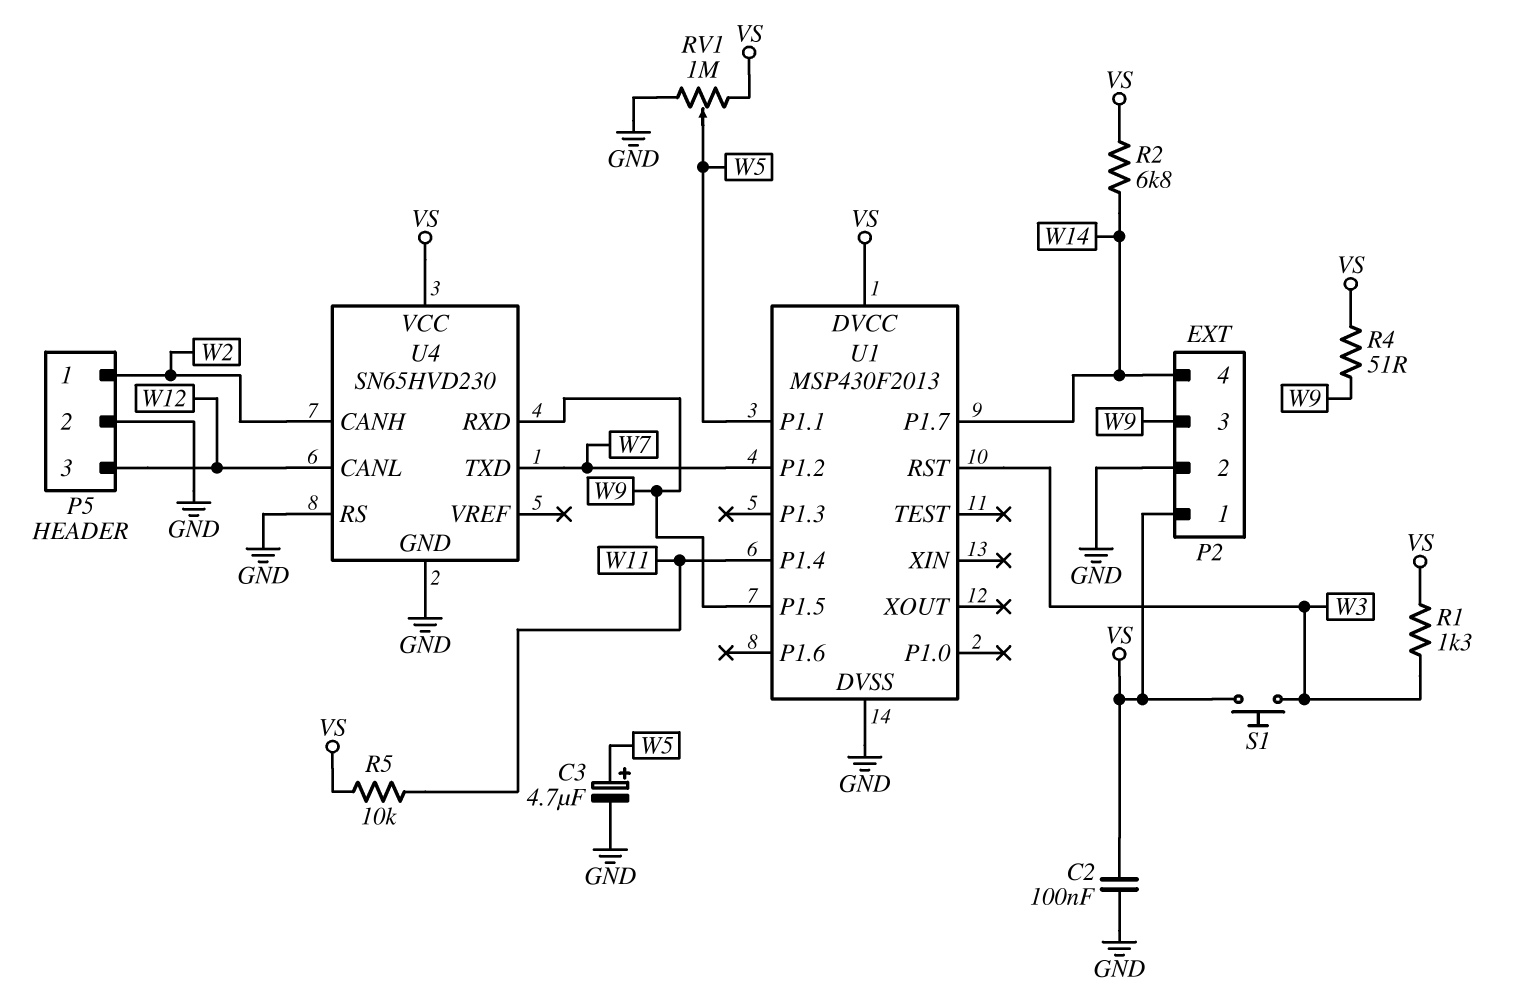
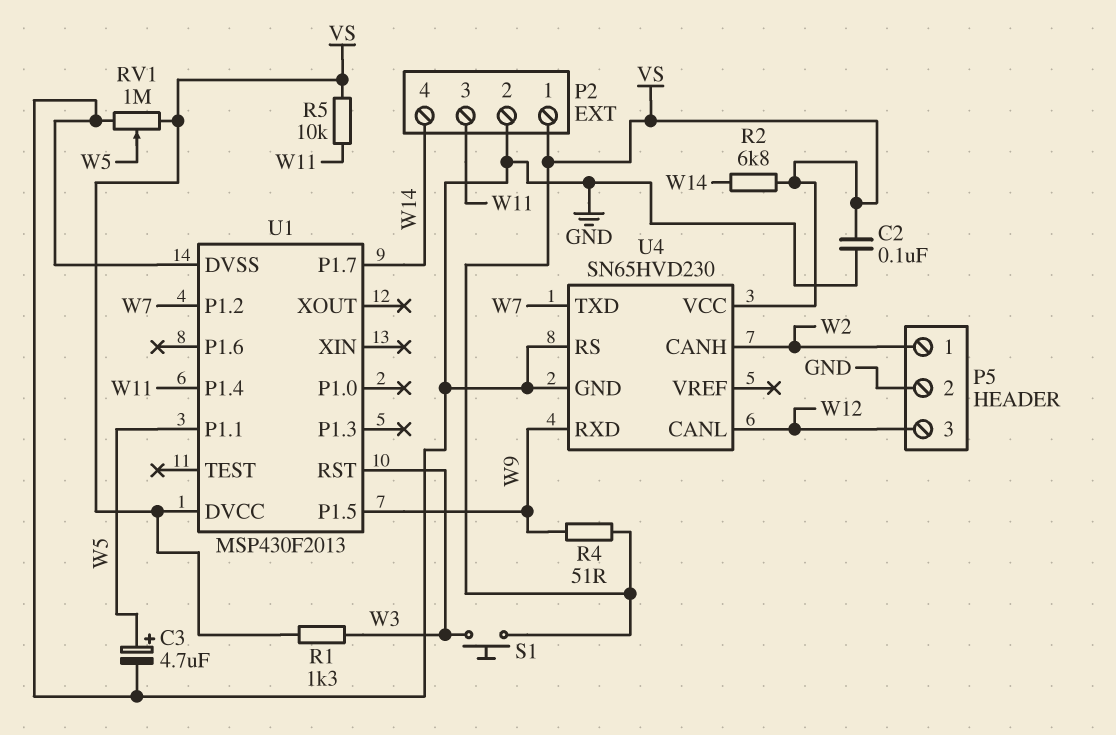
P2 pin 3: W9 -> W11

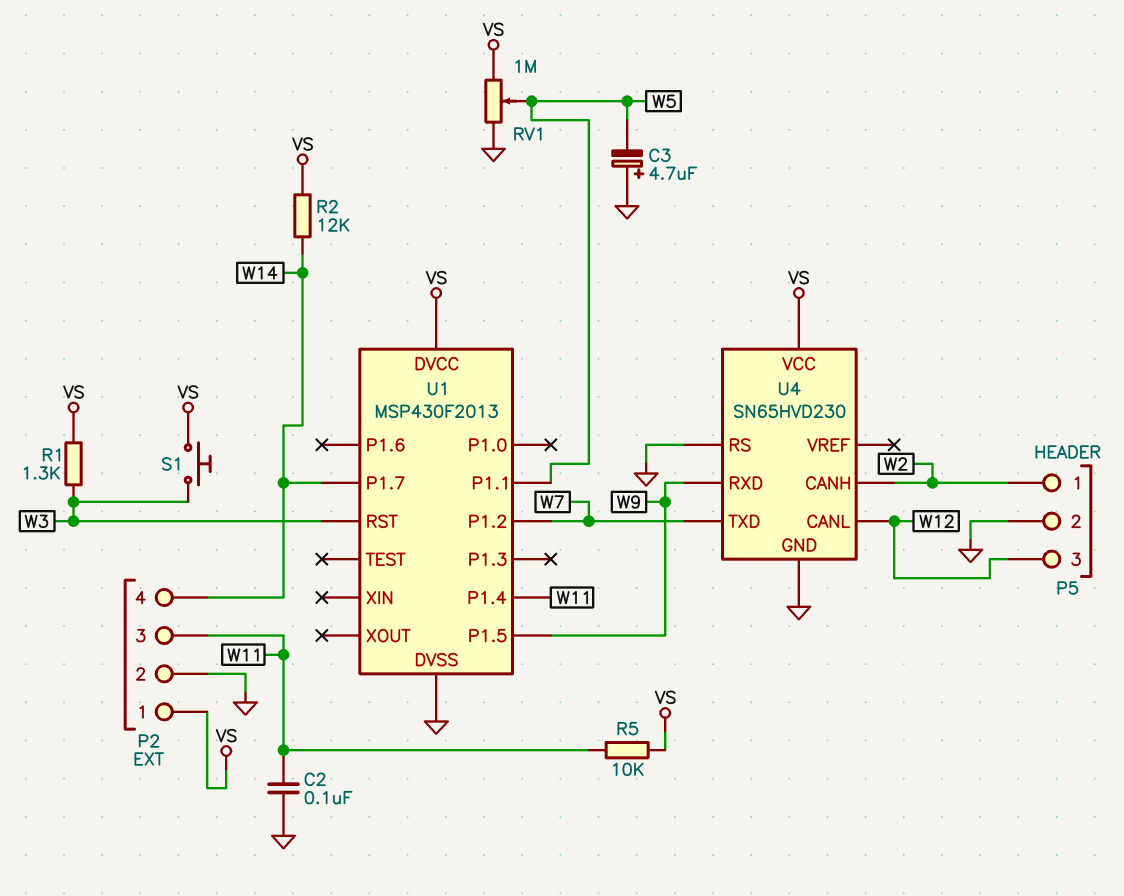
C2: 100nF (GND, VS) -> 100nF (GND, W11)
C3: 4.7uF (plus W5, minus GND) -> 4.7uF (plus GND, minus W5)
R2: 6.8k (VS, W14) -> 12k (VS, W14)
R4: 51 (VS, W9) -> none

